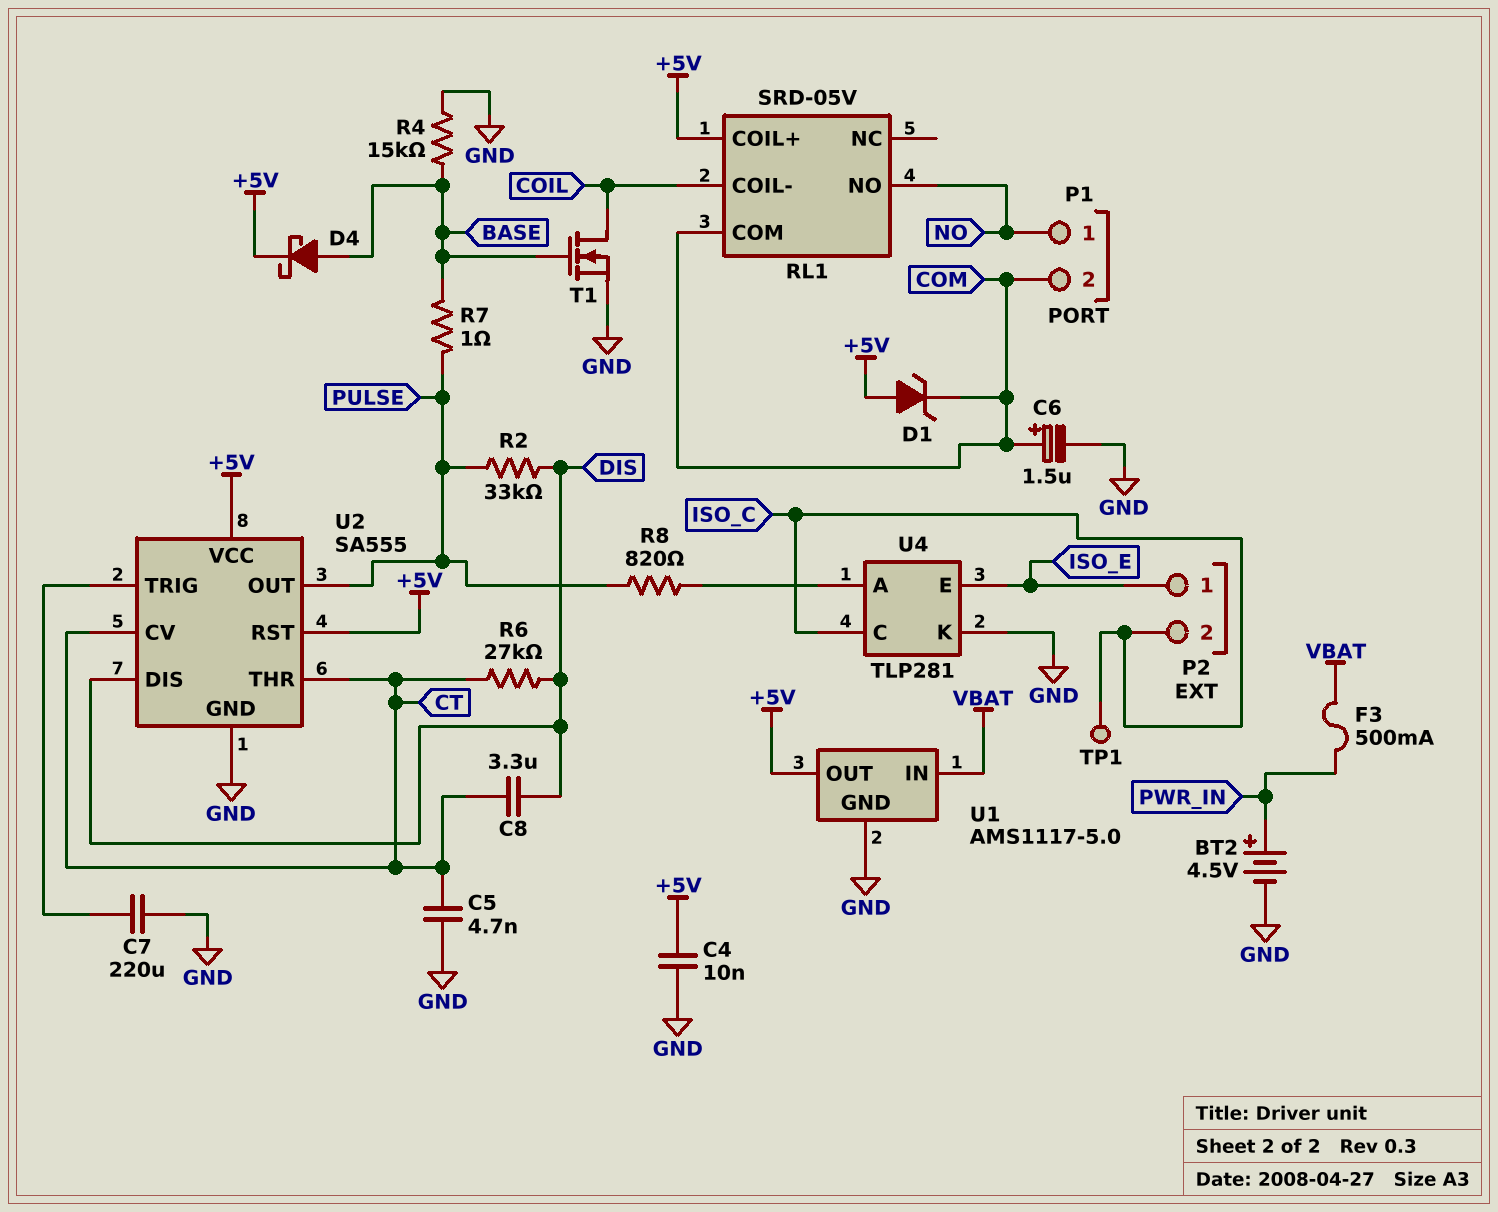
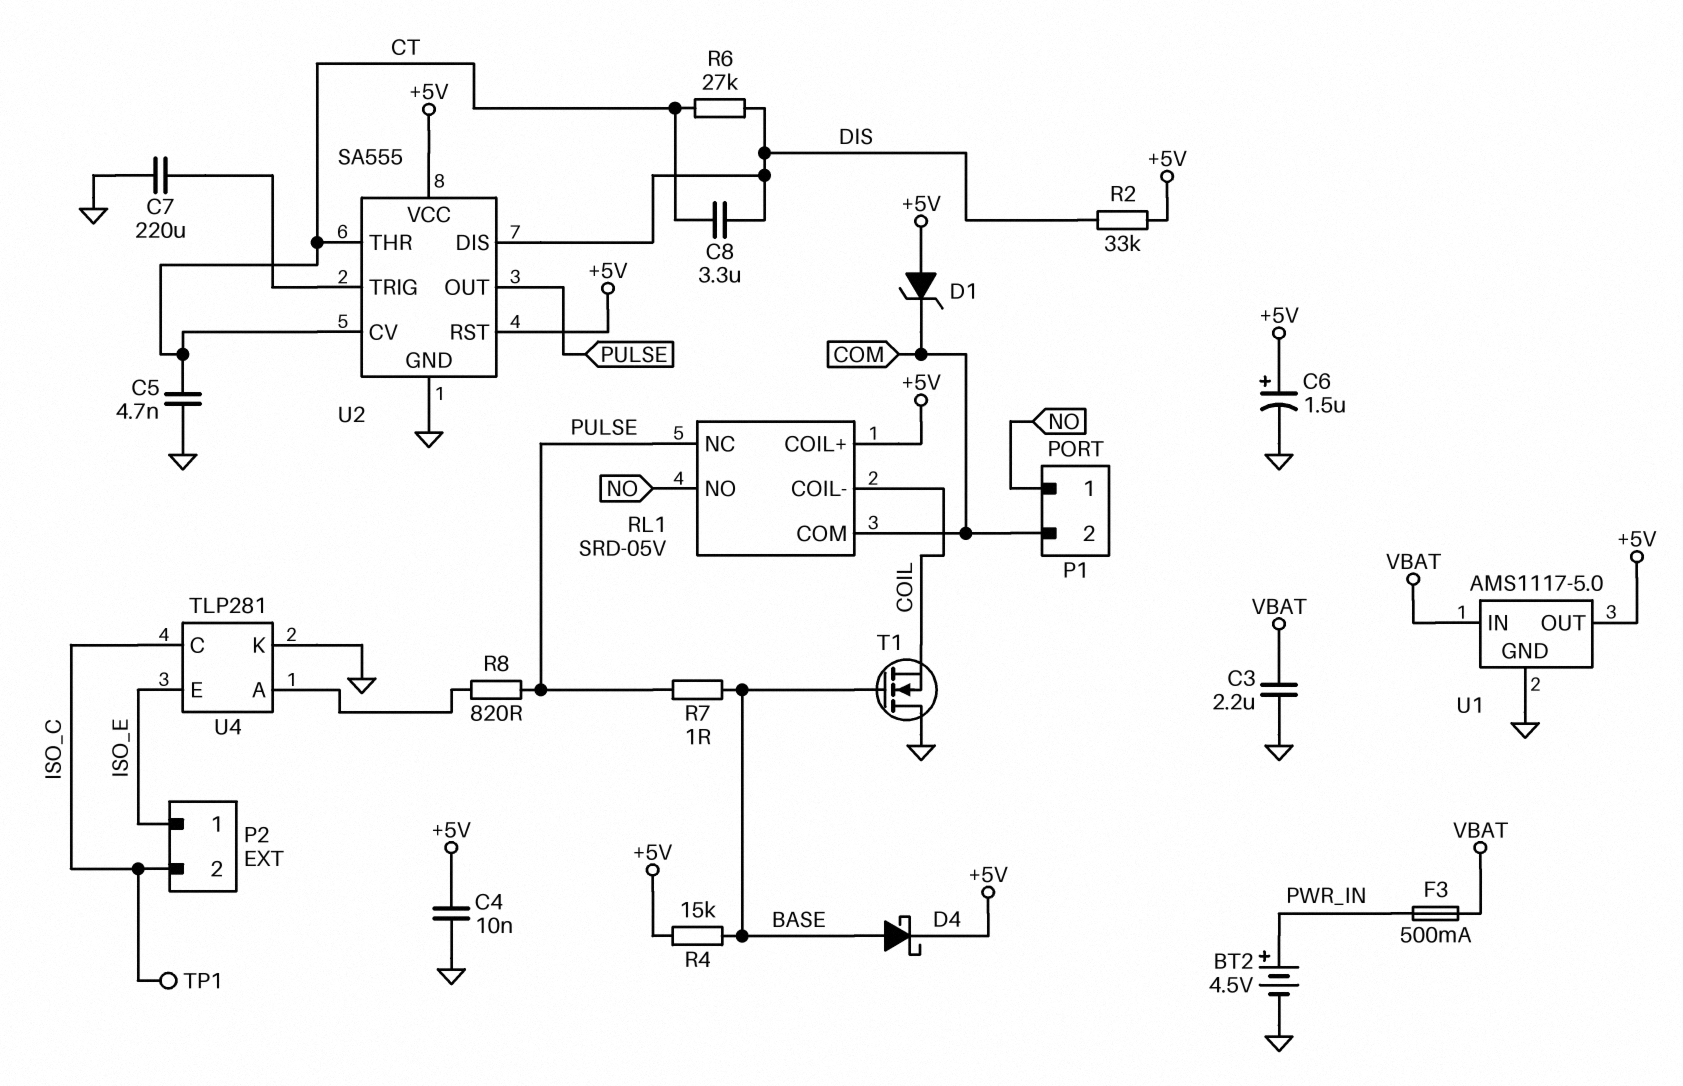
C3: none -> 2.2uF (GND, VBAT)
C6: 1.5uF (plus COM, minus GND) -> 1.5uF (plus +5V, minus GND)
R2: 33k (DIS, PULSE) -> 33k (+5V, DIS)
R4: 15k (BASE, GND) -> 15k (+5V, BASE)
RL1 pin NC: none -> PULSE
T1: NMOS (G BASE, D COIL, S GND) -> NMOS (G BASE, D GND, S COIL)

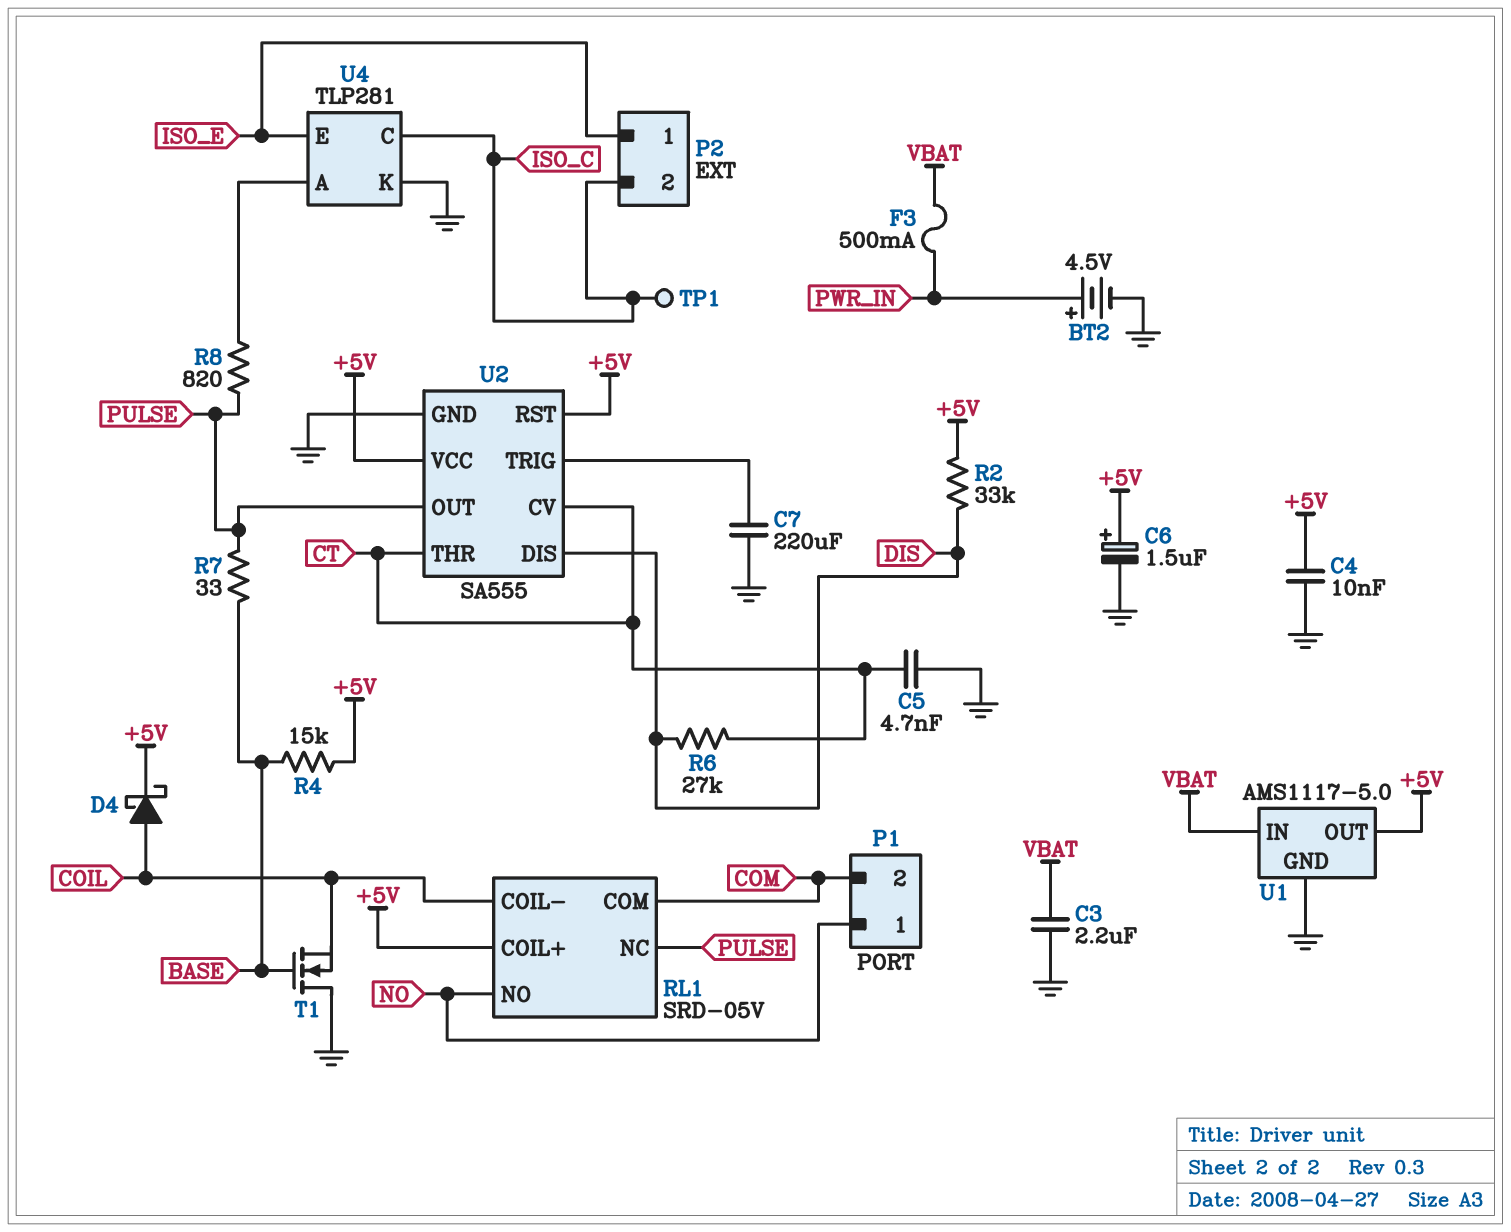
C8: 3.3uF (CT, DIS) -> none
D1: zener (A +5V, K COM) -> none
D4: schottky (A BASE, K +5V) -> schottky (A COIL, K +5V)
R7: 1 (BASE, PULSE) -> 33 (BASE, PULSE)

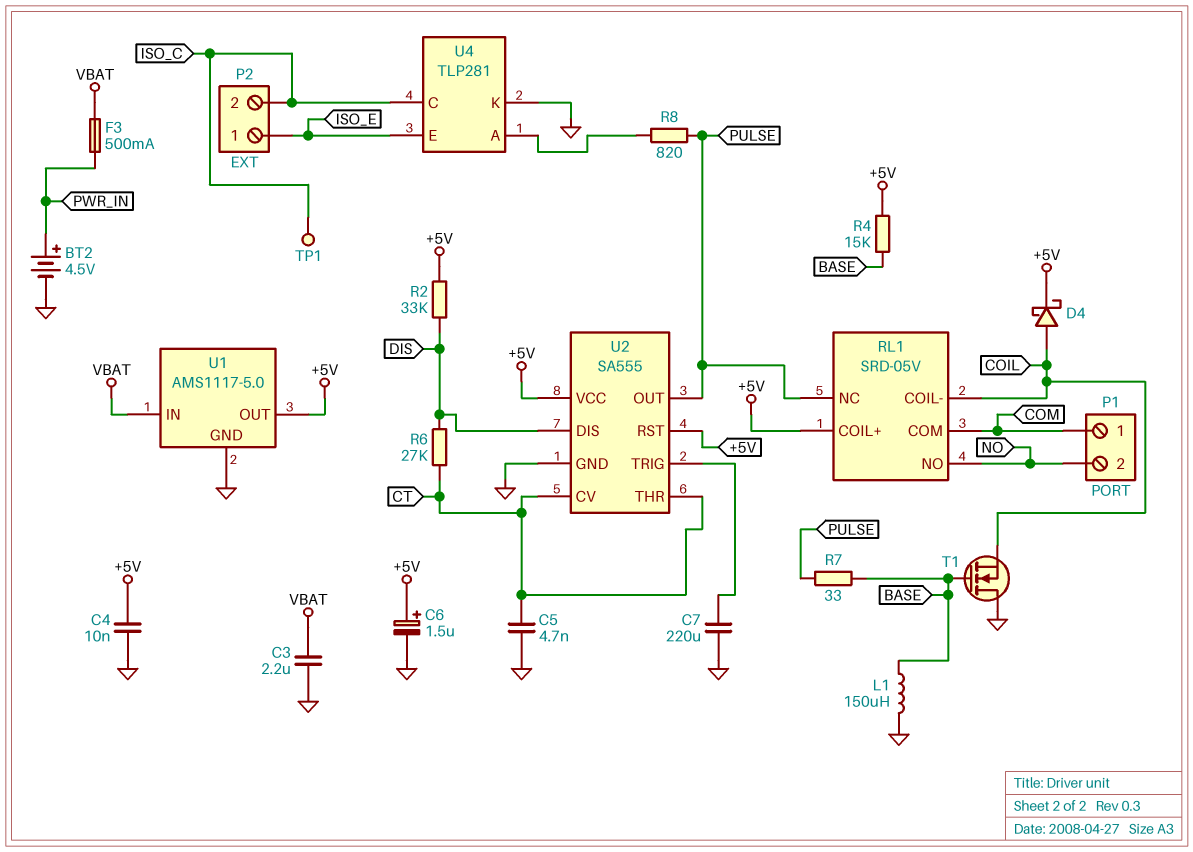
L1: none -> 150uH (BASE, GND)
P1 pin 1: NO -> COM
P1 pin 2: COM -> NO

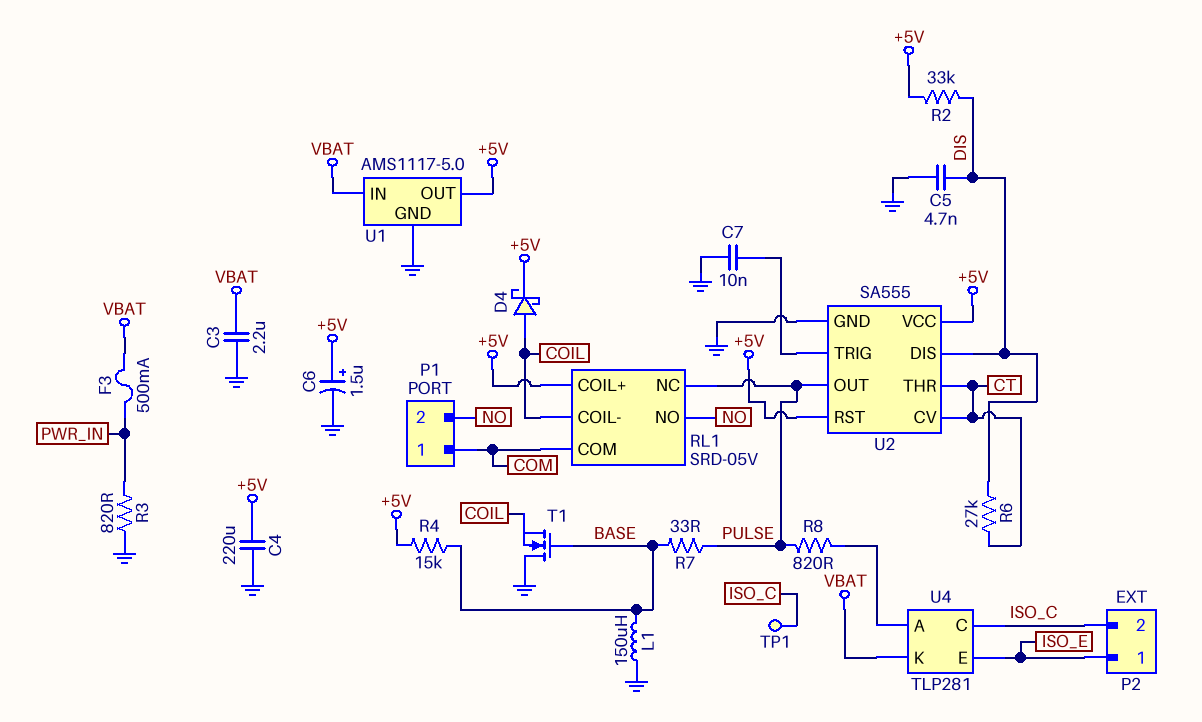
BT2: 4.5V (plus PWR_IN, minus GND) -> none
C4: 10nF (+5V, GND) -> 220uF (+5V, GND)
C5: 4.7nF (CT, GND) -> 4.7nF (DIS, GND)
C7: 220uF (GND, U2/TRIG) -> 10nF (GND, U2/TRIG)
R3: none -> 820 (GND, PWR_IN)
U4 pin K: GND -> VBAT

